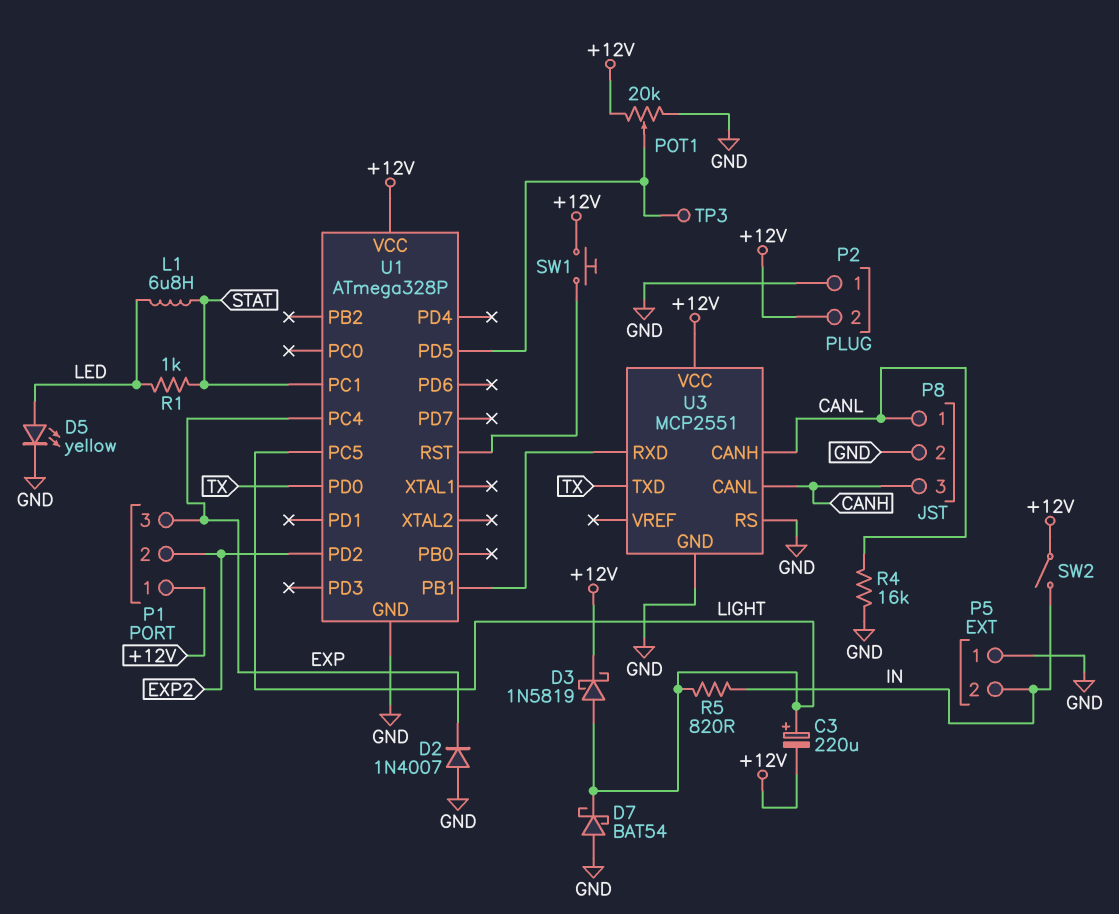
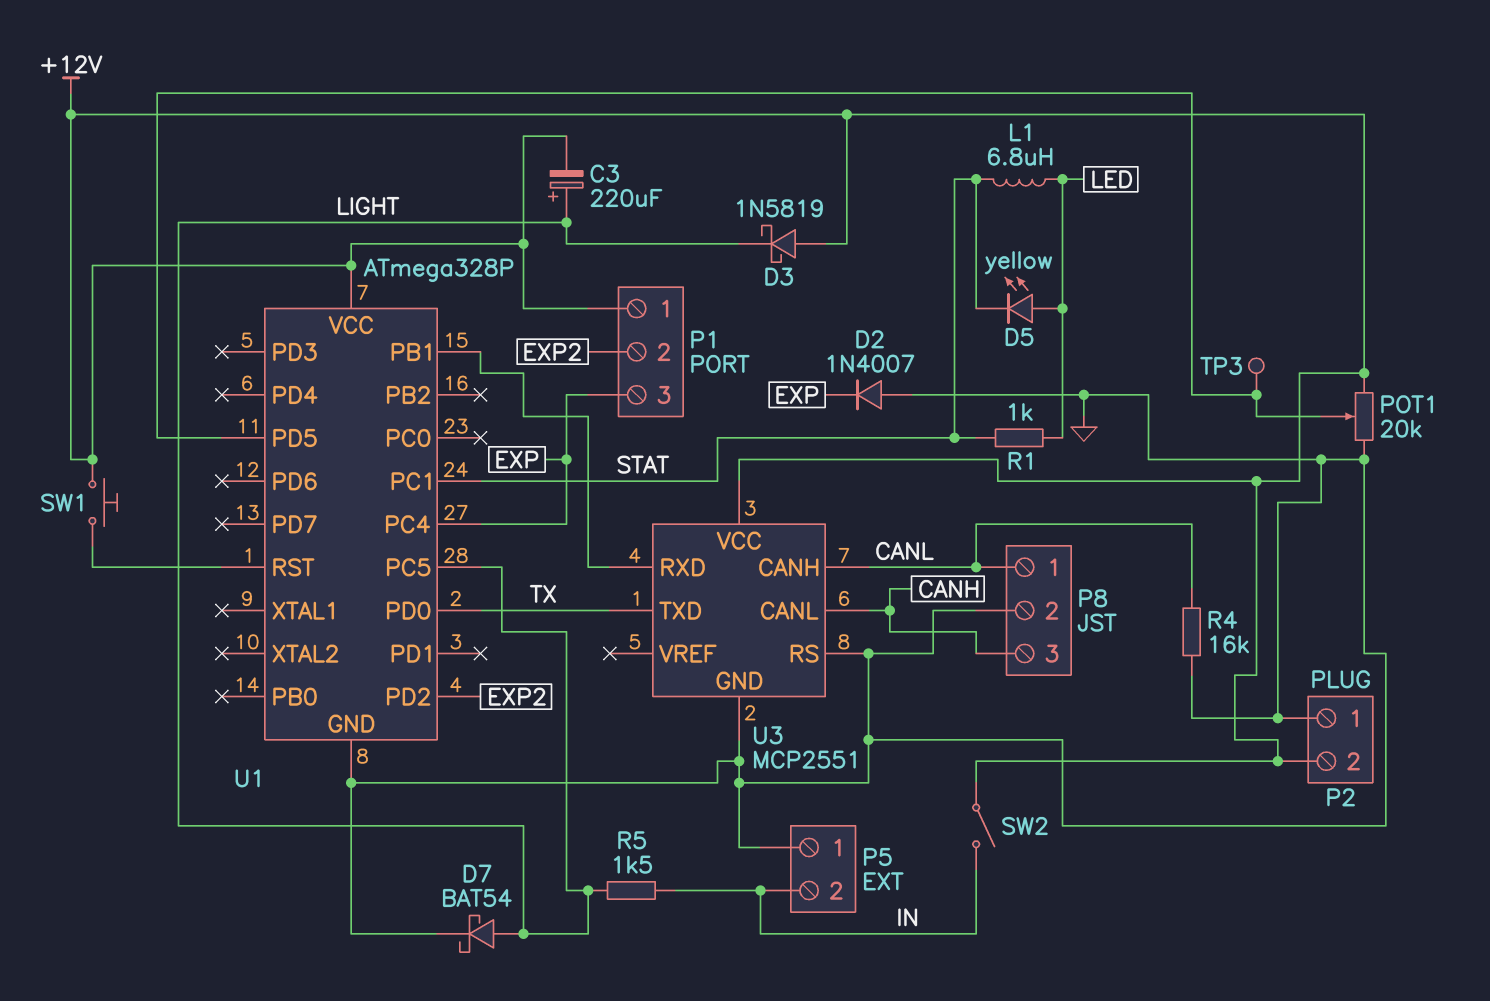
D3: schottky 1N5819 (A LIGHT, K +12V) -> schottky 1N5819 (A +12V, K LIGHT)
D5: LED yellow (A LED, K GND) -> LED yellow (A LED, K STAT)
D7: schottky BAT54 (A GND, K LIGHT) -> schottky BAT54 (A LIGHT, K GND)
R5: 820 (IN, LIGHT) -> 1.5k (IN, LIGHT)

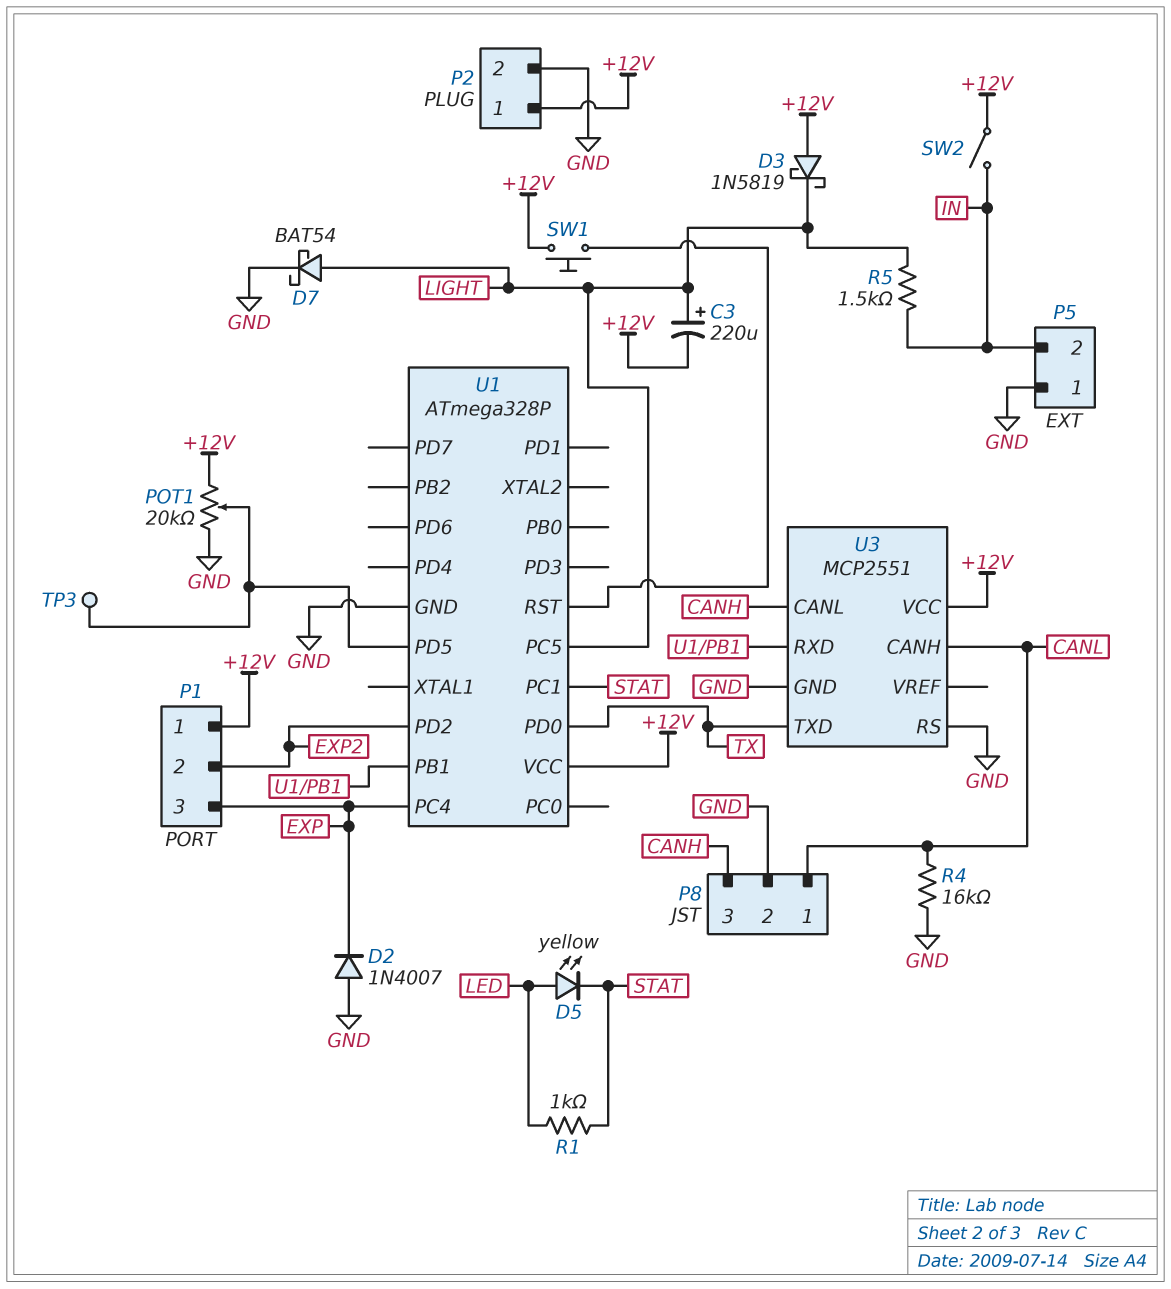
L1: 6.8uH (LED, STAT) -> none
P2 pin 1: GND -> +12V
P2 pin 2: +12V -> GND

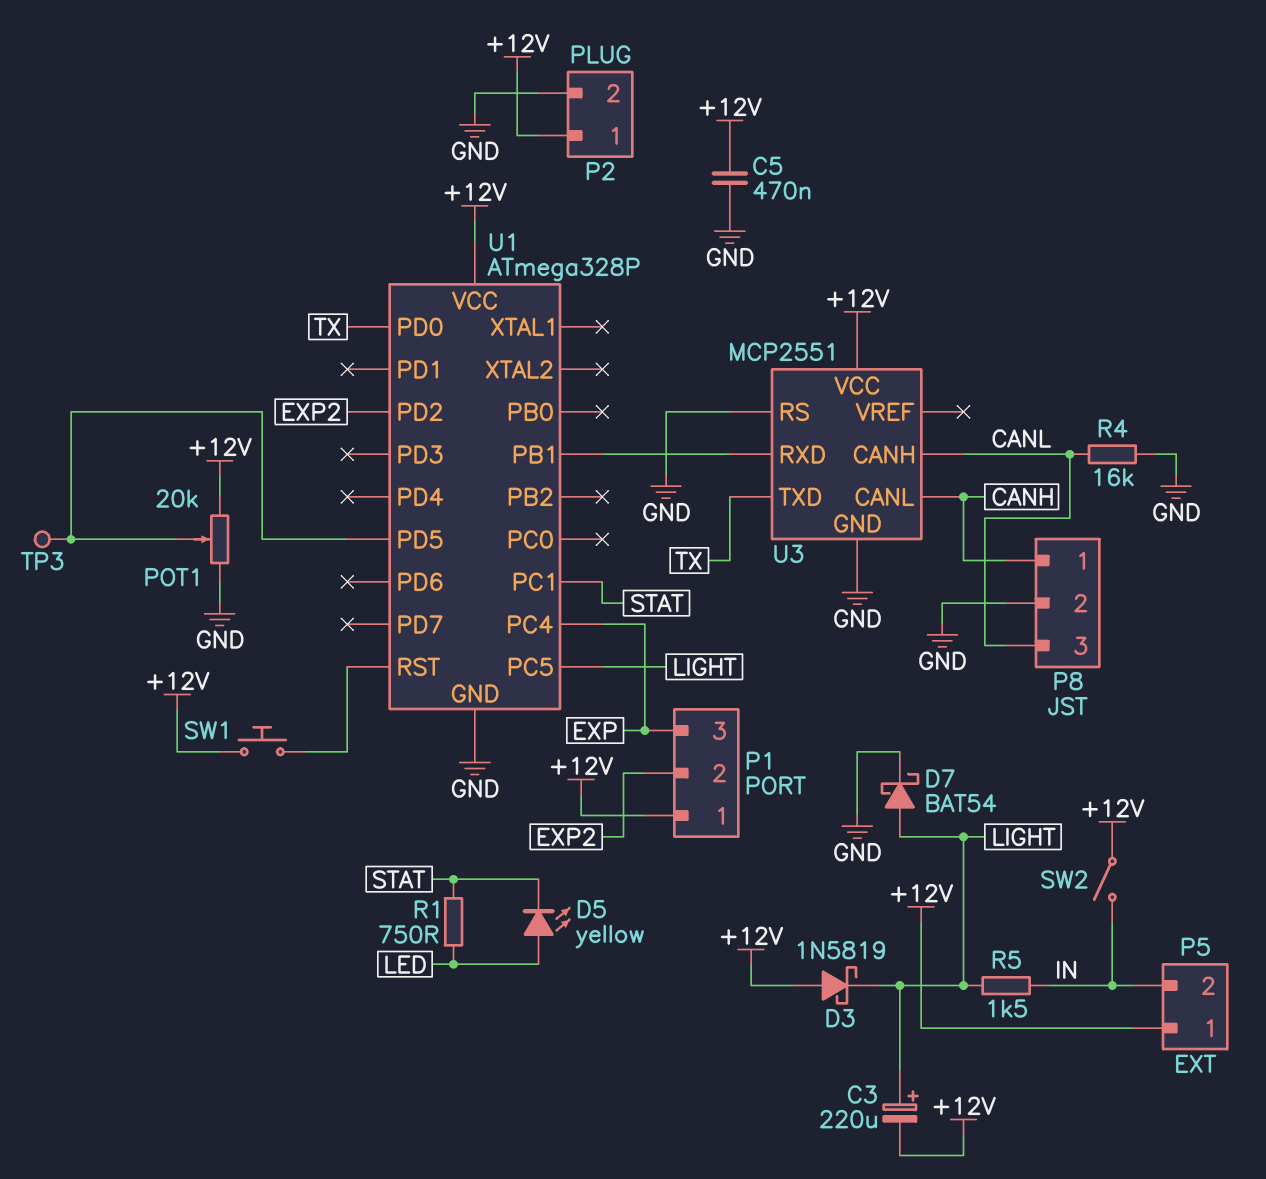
C5: none -> 470nF (+12V, GND)
D2: diode 1N4007 (A GND, K EXP) -> none
P5 pin 1: GND -> +12V
P8 pin 1: CANL -> CANH
P8 pin 3: CANH -> CANL
R1: 1k (LED, STAT) -> 750 (LED, STAT)

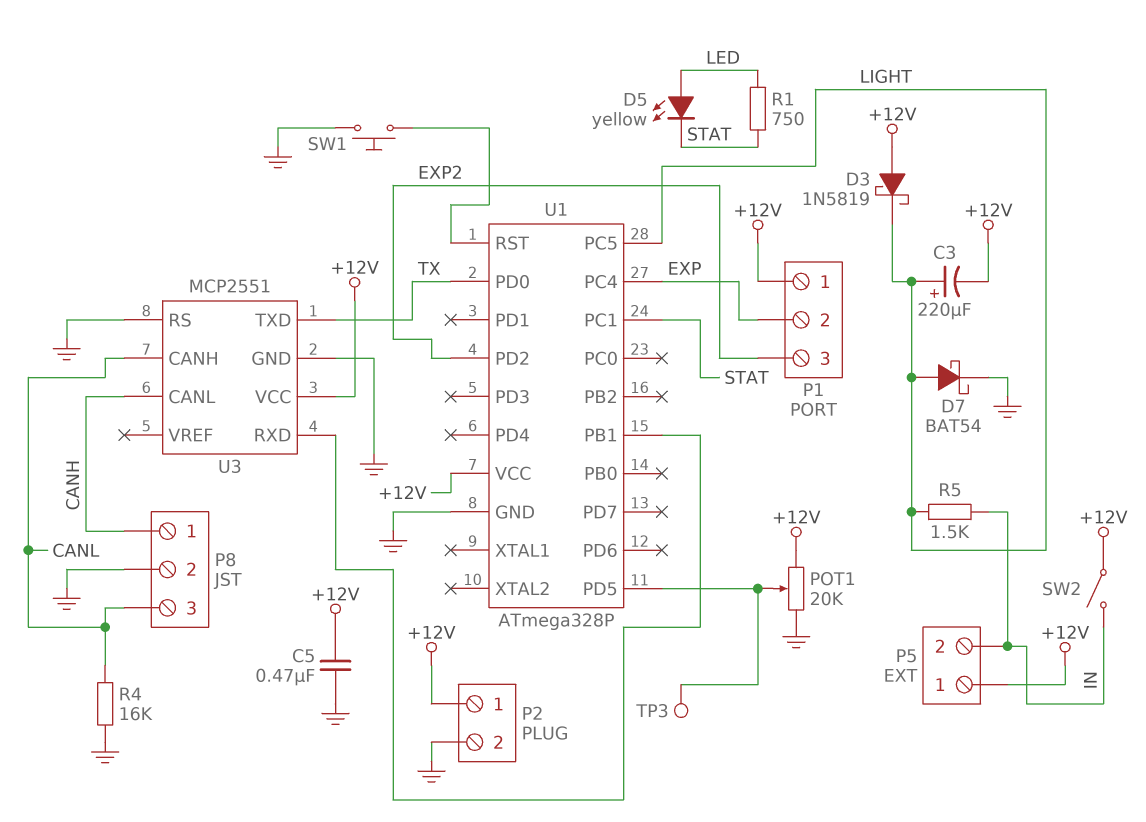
P1 pin 2: EXP2 -> EXP
P1 pin 3: EXP -> EXP2
SW1: button (+12V, U1/RST) -> button (GND, U1/RST)

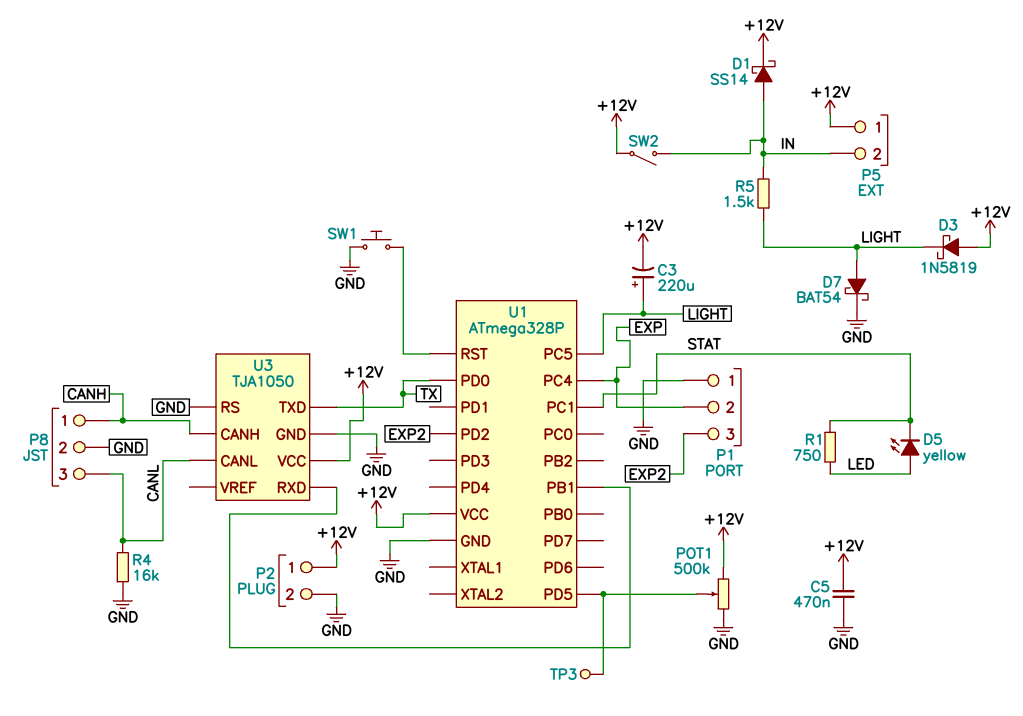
D1: none -> schottky SS14 (A IN, K +12V)
P1 pin 1: +12V -> GND
POT1: 20k (+12V, GND, wiper U1/PD5) -> 500k (+12V, GND, wiper U1/PD5)
U3: MCP2551 -> TJA1050
U3 pin CANH: CANL -> CANH
U3 pin CANL: CANH -> CANL

